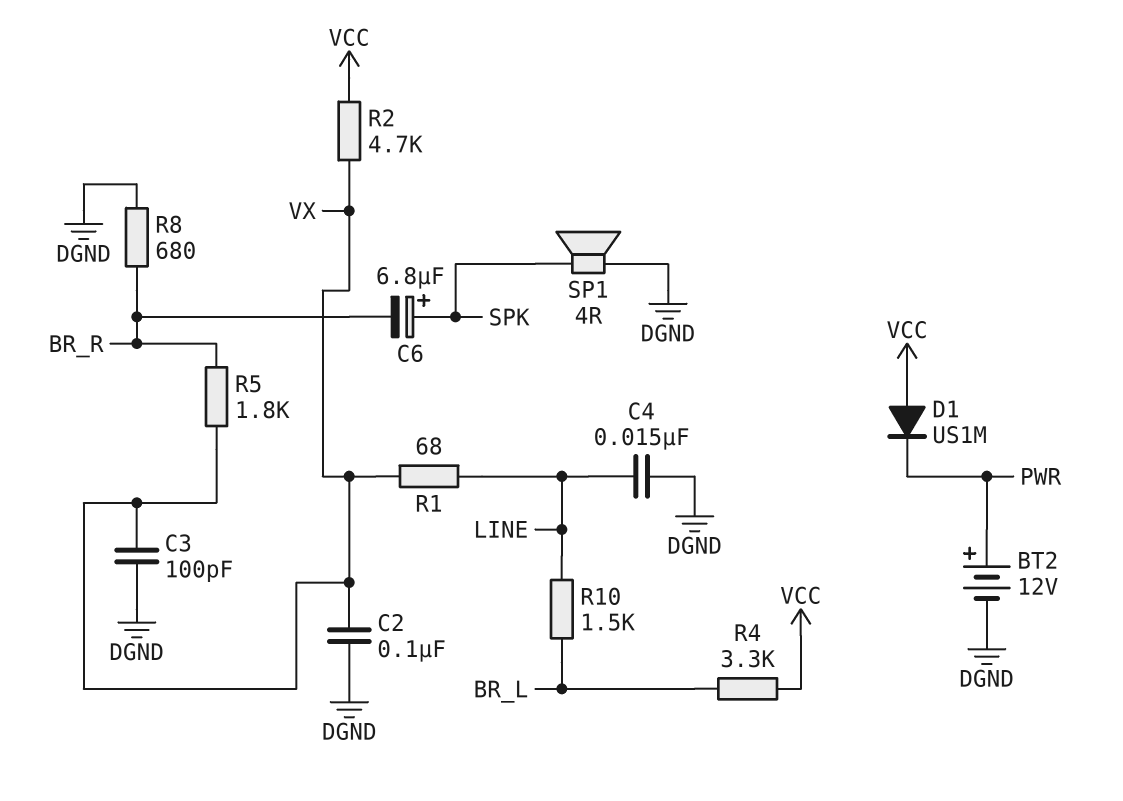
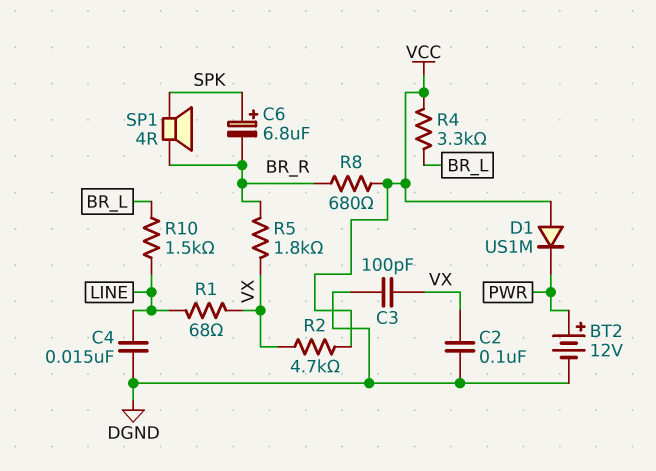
R8: 680 (BR_R, DGND) -> 680 (BR_R, VCC)
SP1: speaker 4R (DGND, SPK) -> speaker 4R (BR_R, SPK)

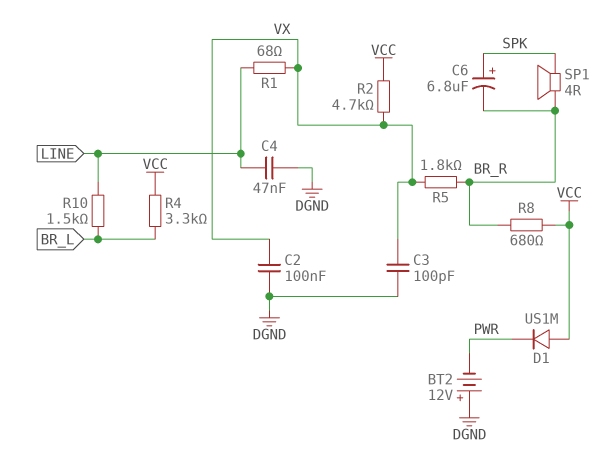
BT2: 12V (plus PWR, minus DGND) -> 12V (plus DGND, minus PWR)
C4: 15nF (DGND, LINE) -> 47nF (DGND, LINE)

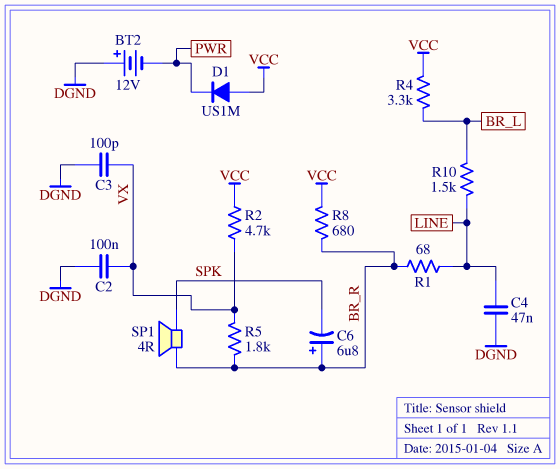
C6: 6.8uF (plus SPK, minus BR_R) -> 6.8uF (plus BR_R, minus SPK)
R1: 68 (LINE, VX) -> 68 (BR_R, LINE)

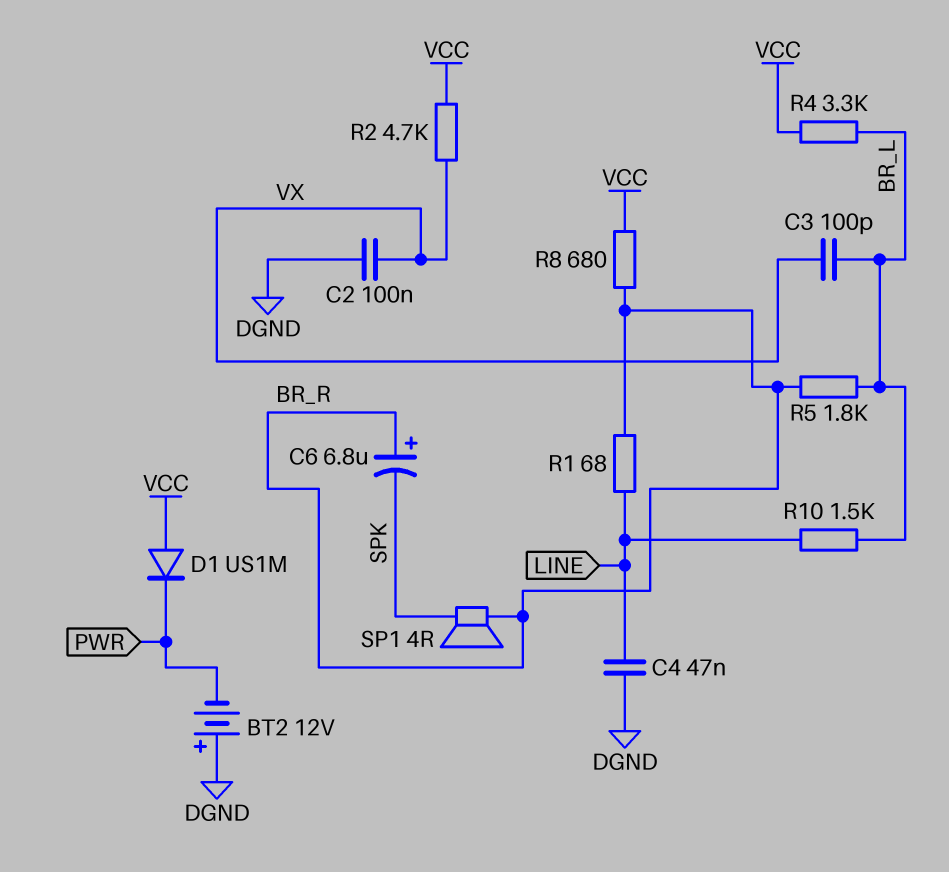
C3: 100pF (DGND, VX) -> 100pF (BR_L, VX)
R5: 1.8k (BR_R, VX) -> 1.8k (BR_L, BR_R)

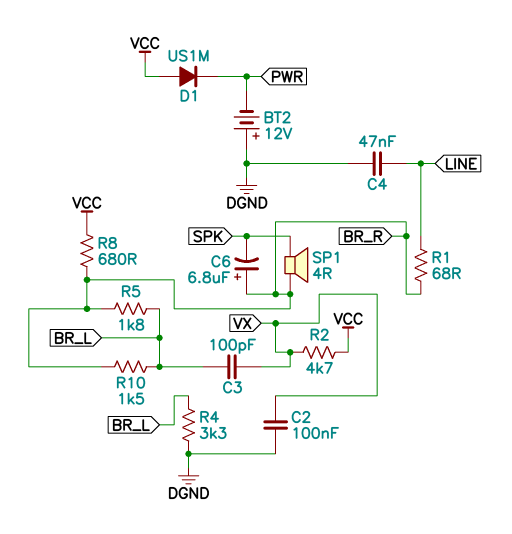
R4: 3.3k (BR_L, VCC) -> 3.3k (BR_L, DGND)
R10: 1.5k (BR_L, LINE) -> 1.5k (BR_L, BR_R)

